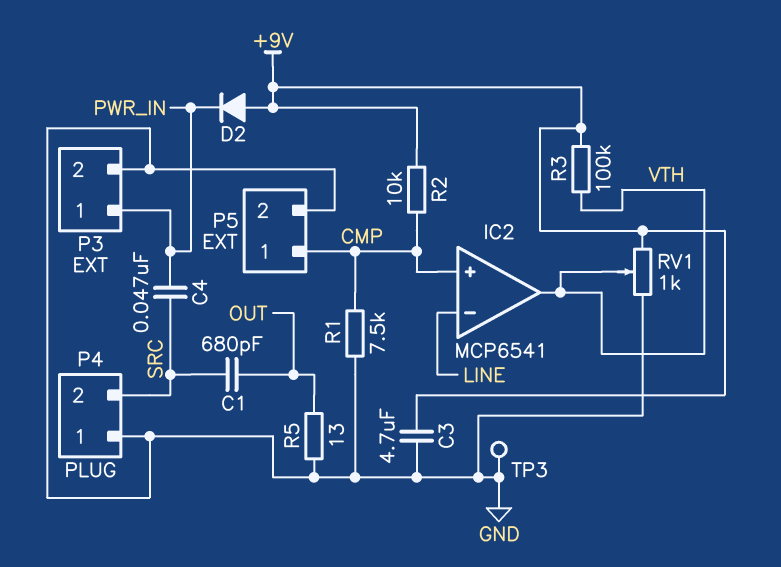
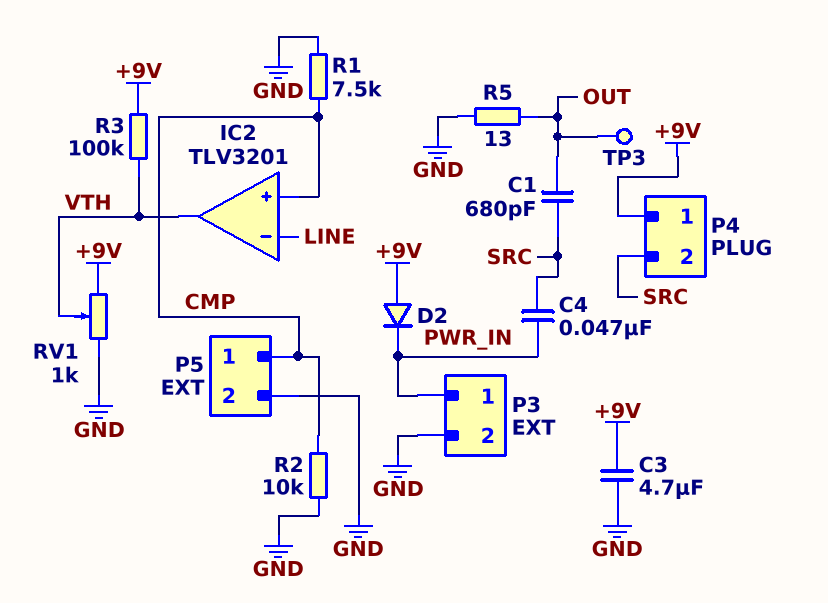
IC2: MCP6541 -> TLV3201
P4 pin 1: GND -> +9V
R2: 10k (+9V, CMP) -> 10k (CMP, GND)
TP3: test point (GND) -> test point (OUT)

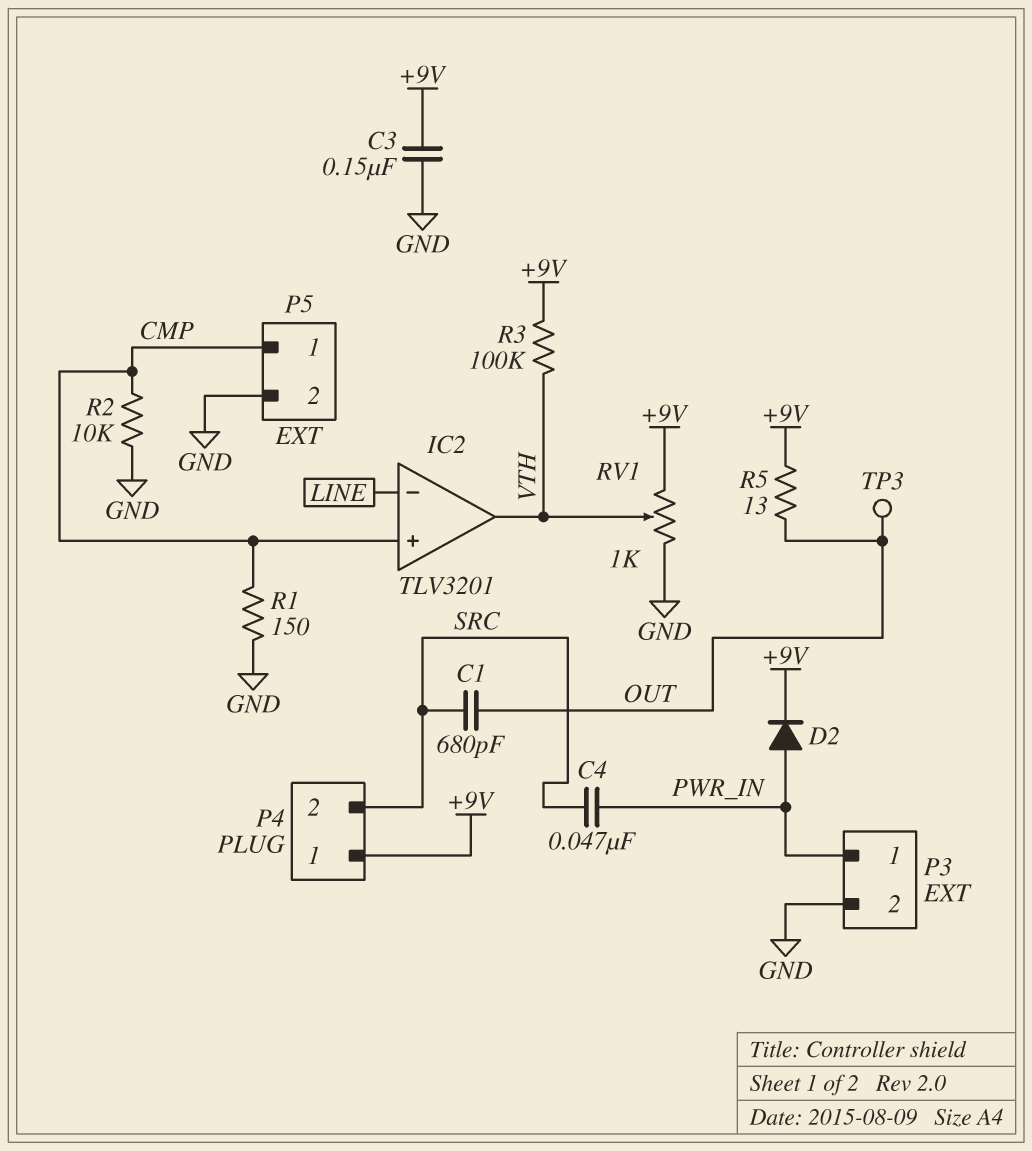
C3: 4.7uF (+9V, GND) -> 150nF (+9V, GND)
D2: diode (A +9V, K PWR_IN) -> diode (A PWR_IN, K +9V)
R1: 7.5k (CMP, GND) -> 150 (CMP, GND)
R5: 13 (GND, OUT) -> 13 (+9V, OUT)

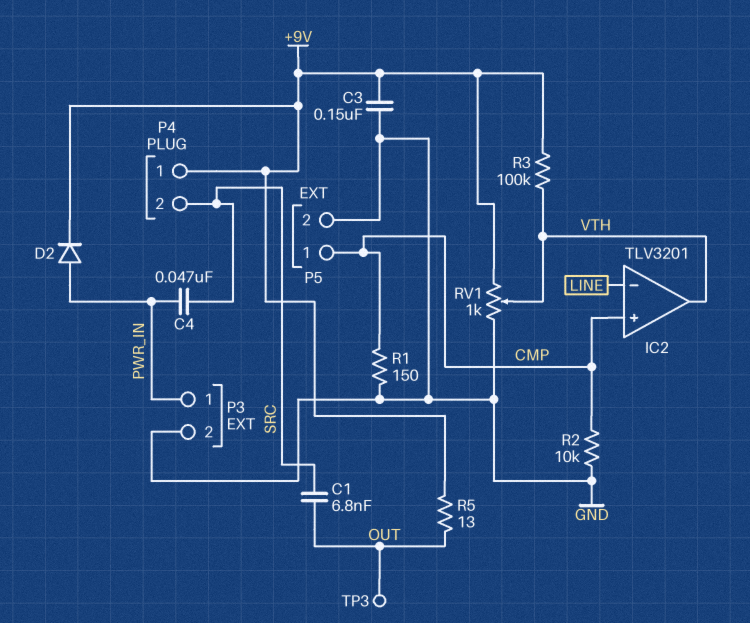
C1: 680pF (OUT, SRC) -> 6.8nF (OUT, SRC)

